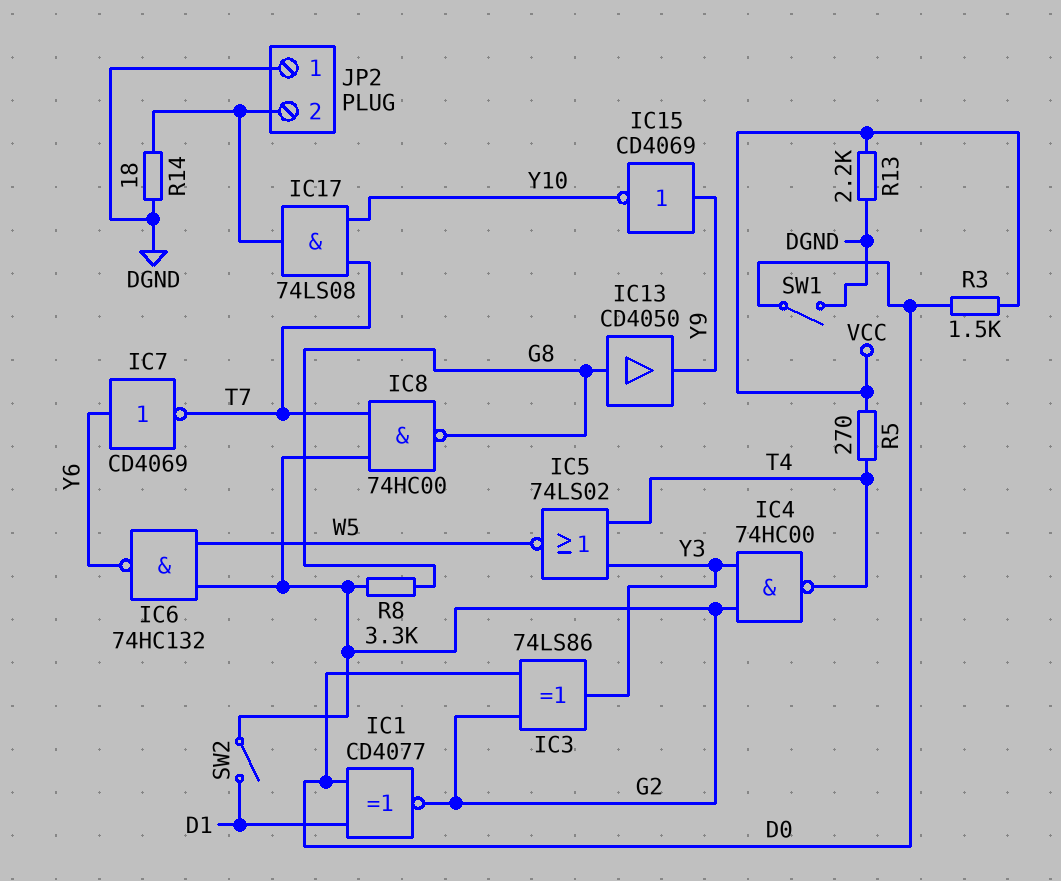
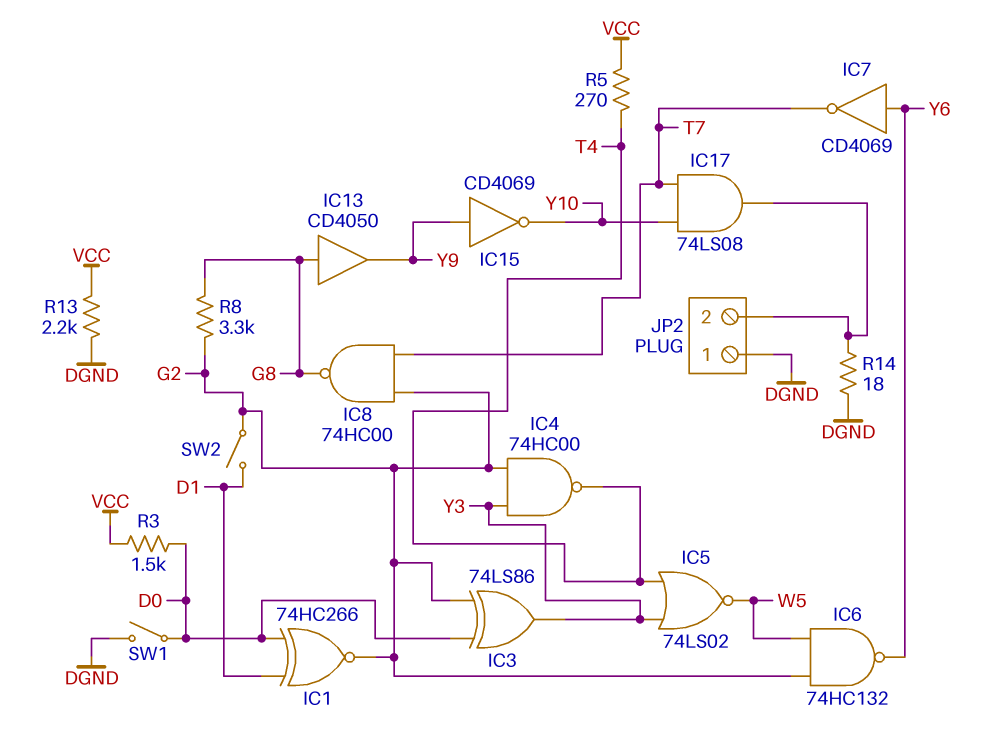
IC1: XNOR CD4077 (in D0, in D1, out G2) -> XNOR 74HC266 (in D0, in D1, out G2)

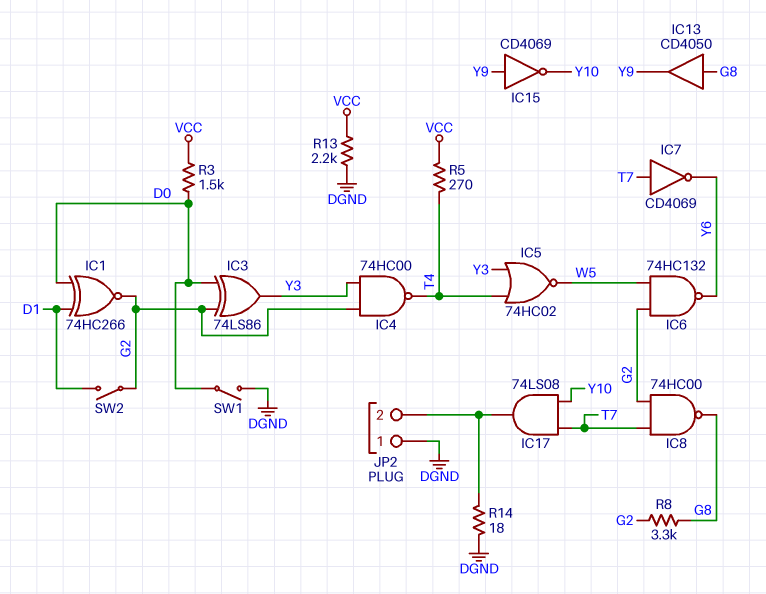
IC5: NOR 74LS02 (in T4, in Y3, out W5) -> NOR 74HC02 (in T4, in Y3, out W5)
IC7: NOT CD4069 (in Y6, out T7) -> NOT CD4069 (in T7, out Y6)

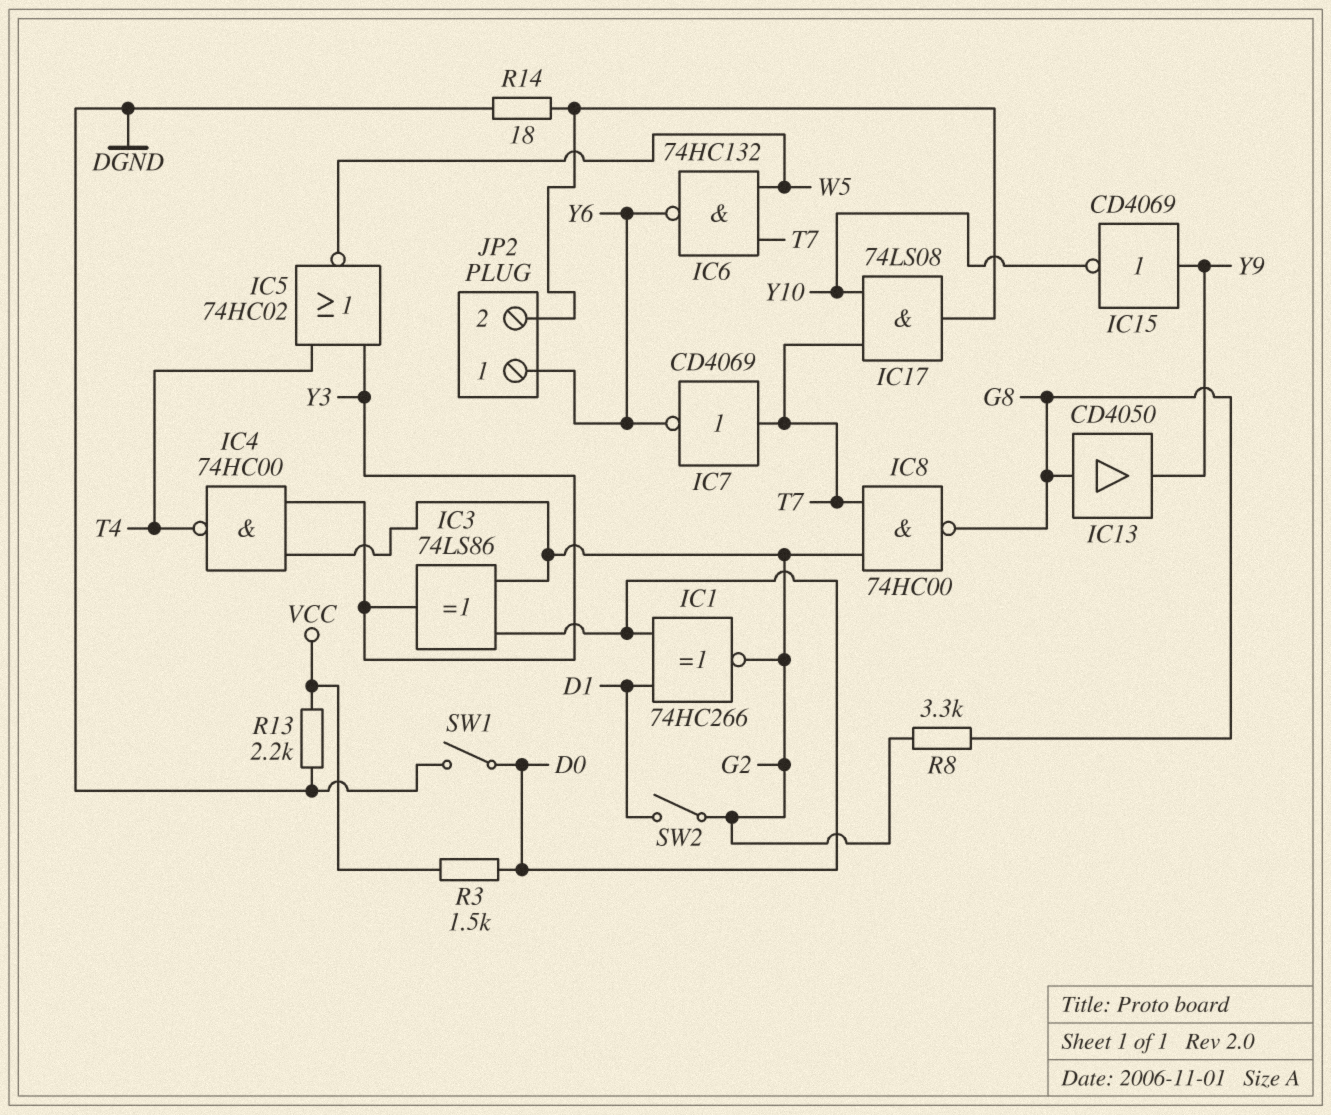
IC6: NAND 74HC132 (in G2, in W5, out Y6) -> NAND 74HC132 (in T7, in W5, out Y6)
JP2 pin 1: DGND -> Y6
R5: 270 (T4, VCC) -> none

